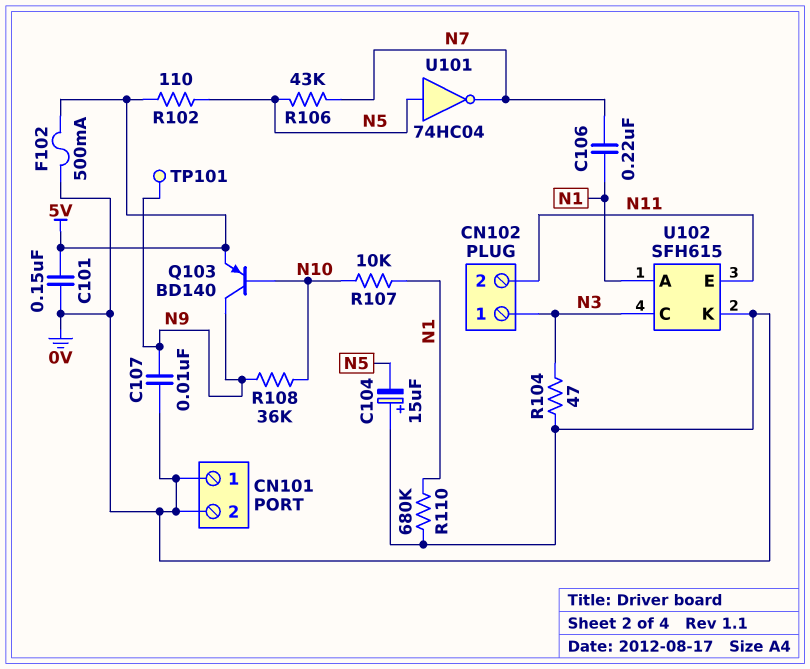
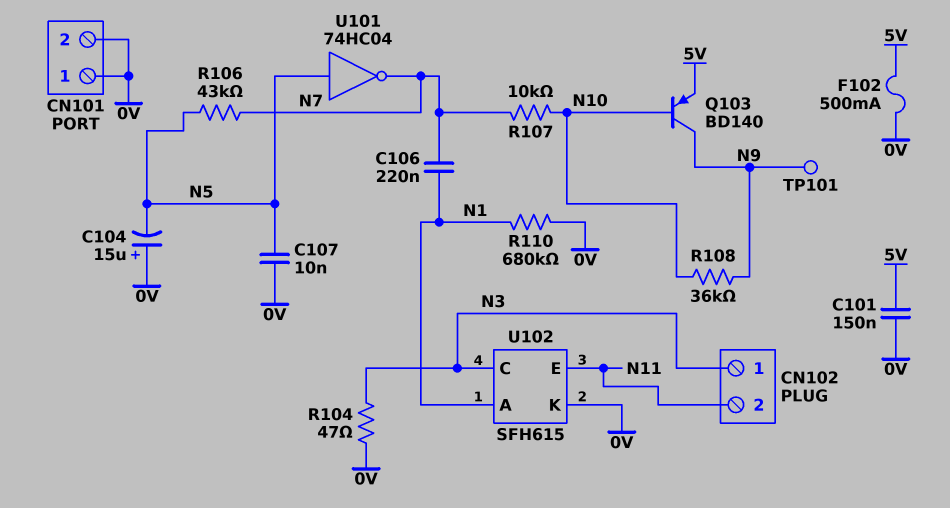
C107: 10nF (0V, N9) -> 10nF (0V, N5)
R102: 110 (5V, N5) -> none
R107: 10k (N1, N10) -> 10k (N7, N10)

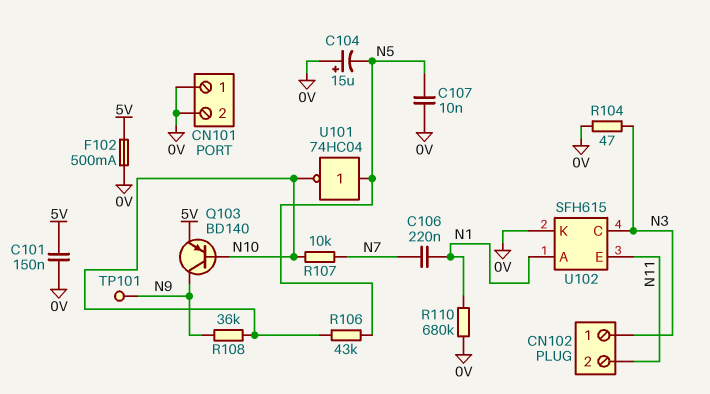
R106: 43k (N5, N7) -> 43k (N5, N10)
U101: NOT 74HC04 (in N5, out N7) -> NOT 74HC04 (in N5, out N10)

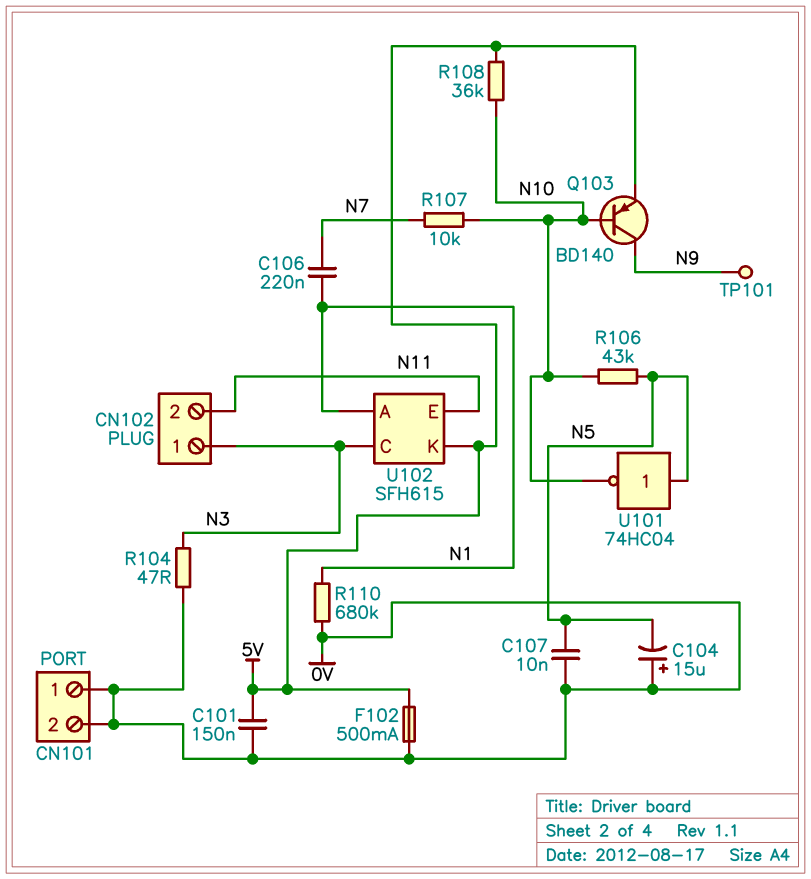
R108: 36k (N9, N10) -> 36k (5V, N10)
U102 pin K: 0V -> 5V

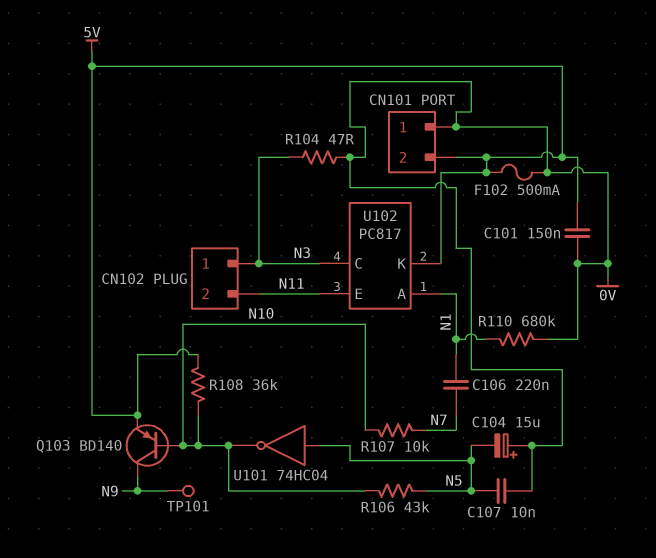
CN101 pin 2: 0V -> 5V
U102: SFH615 -> PC817

